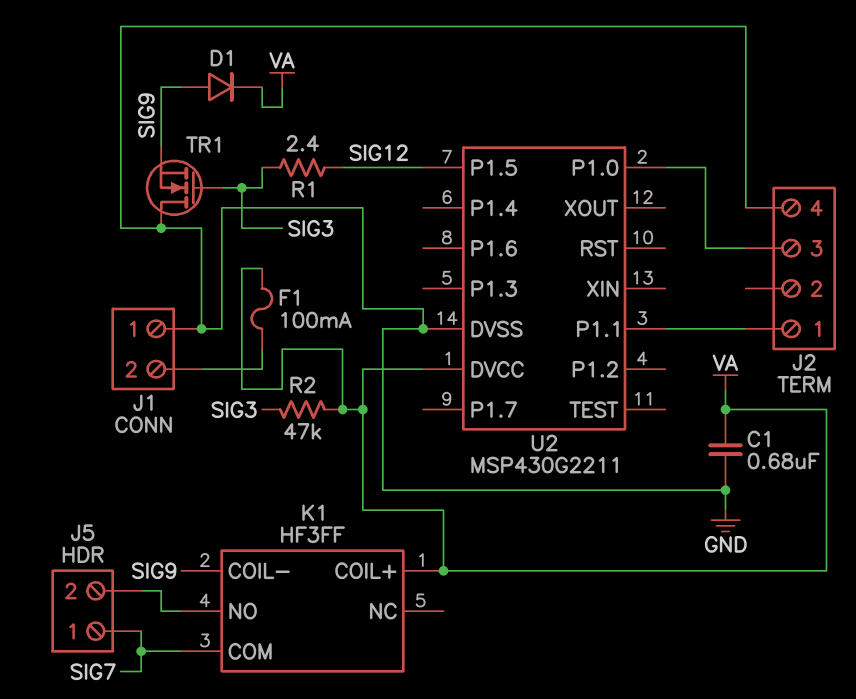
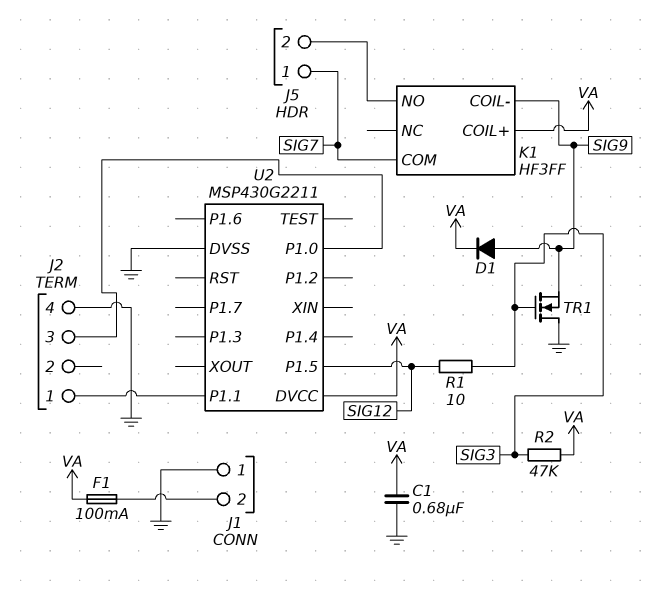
R1: 2.4 (SIG3, SIG12) -> 10 (SIG3, SIG12)

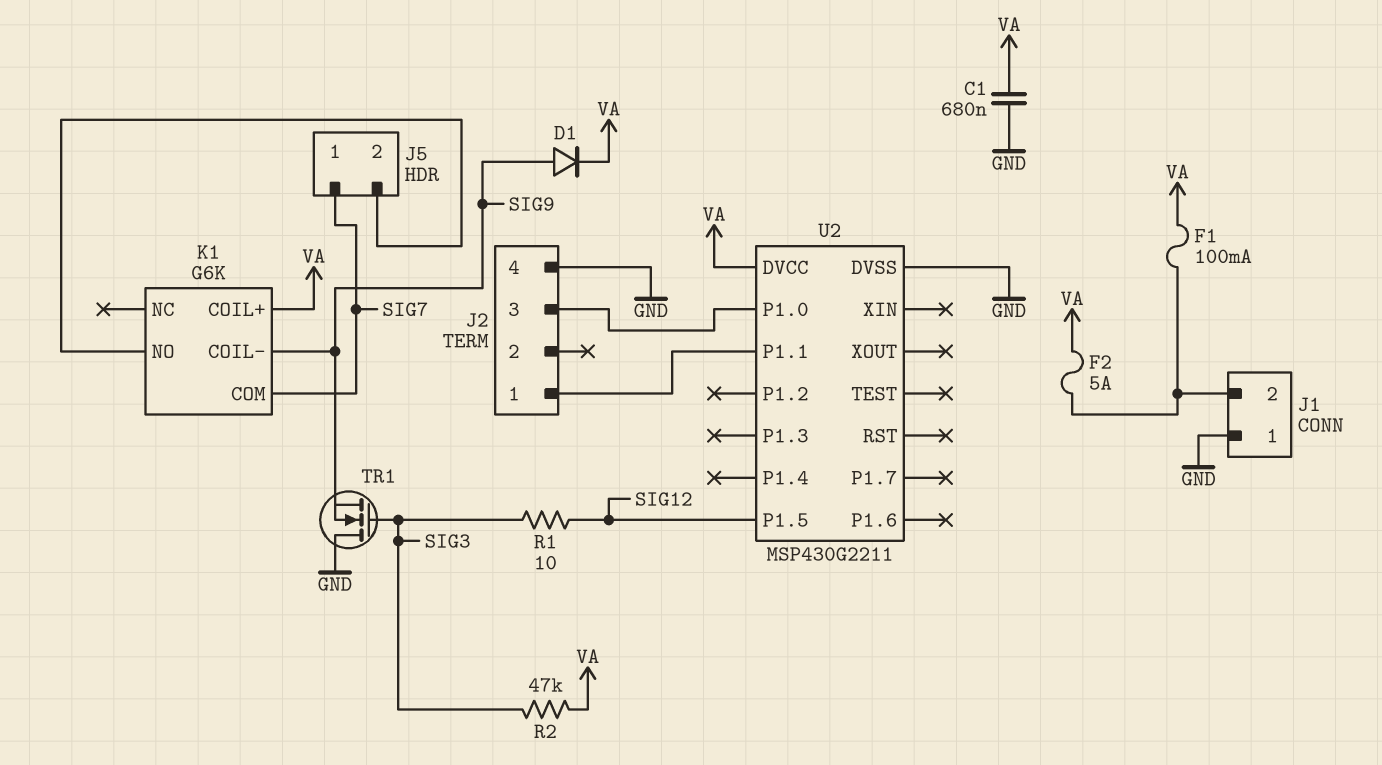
F2: none -> 5A (J1/2, VA)
K1: HF3FF -> G6K

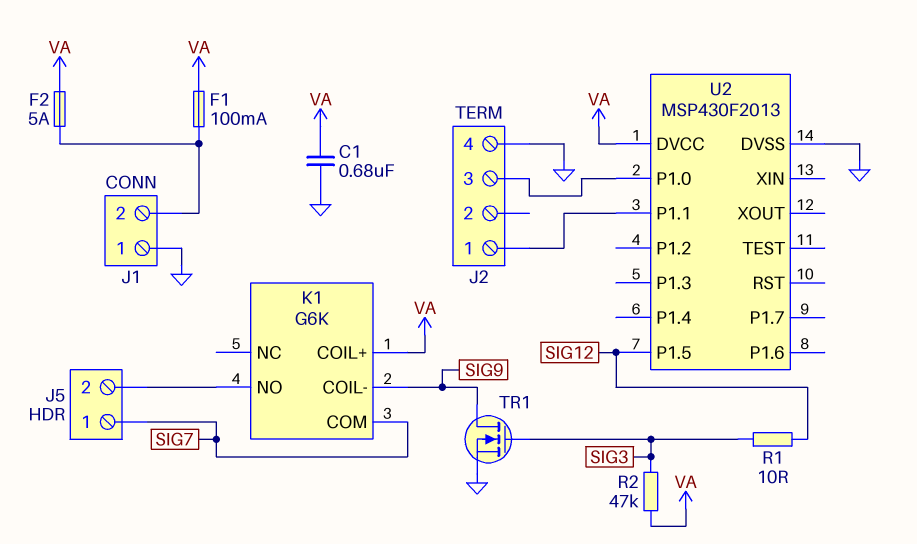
D1: diode (A SIG9, K VA) -> none
TR1: NMOS (G SIG3, D GND, S SIG9) -> NMOS (G SIG3, D SIG9, S GND)
U2: MSP430G2211 -> MSP430F2013

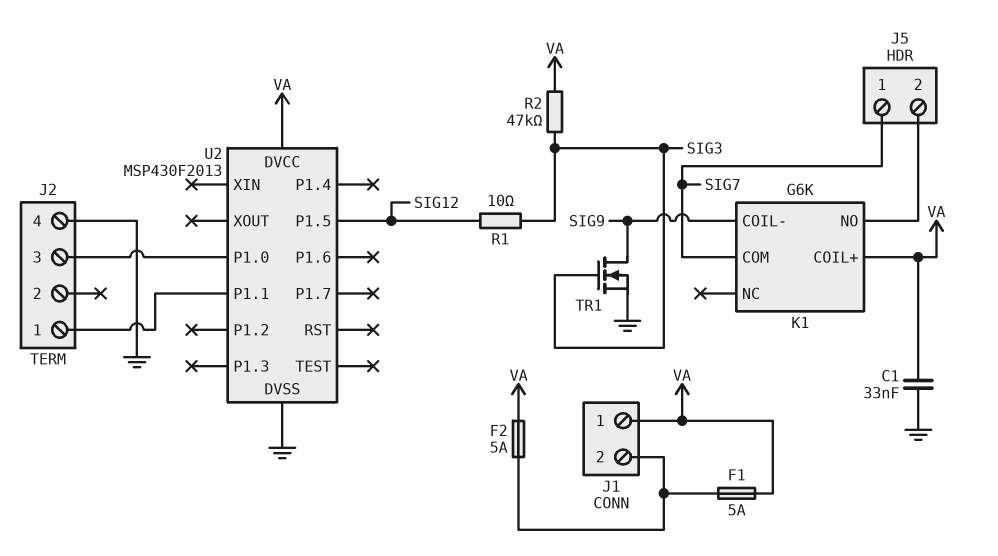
C1: 680nF (GND, VA) -> 33nF (GND, VA)
F1: 100mA (J1/2, VA) -> 5A (J1/2, VA)
J1 pin 1: GND -> VA

